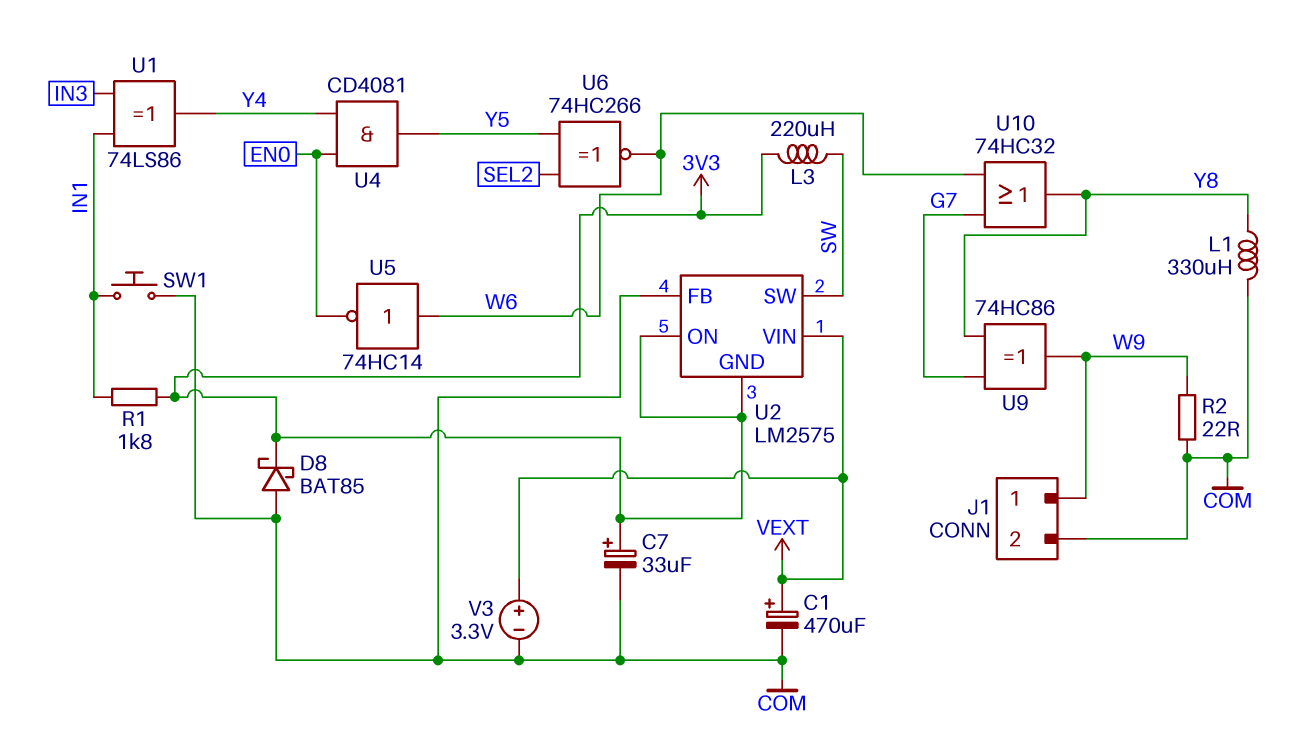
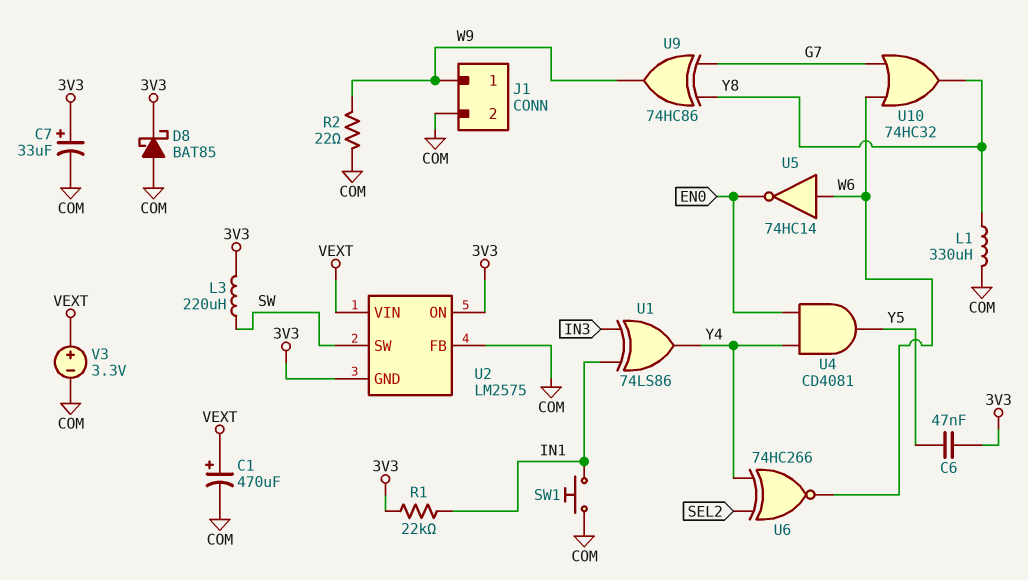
C6: none -> 47nF (3V3, Y5)
R1: 1.8k (3V3, IN1) -> 22k (3V3, IN1)
U6: XNOR 74HC266 (in SEL2, in Y5, out W6) -> XNOR 74HC266 (in SEL2, in Y4, out W6)

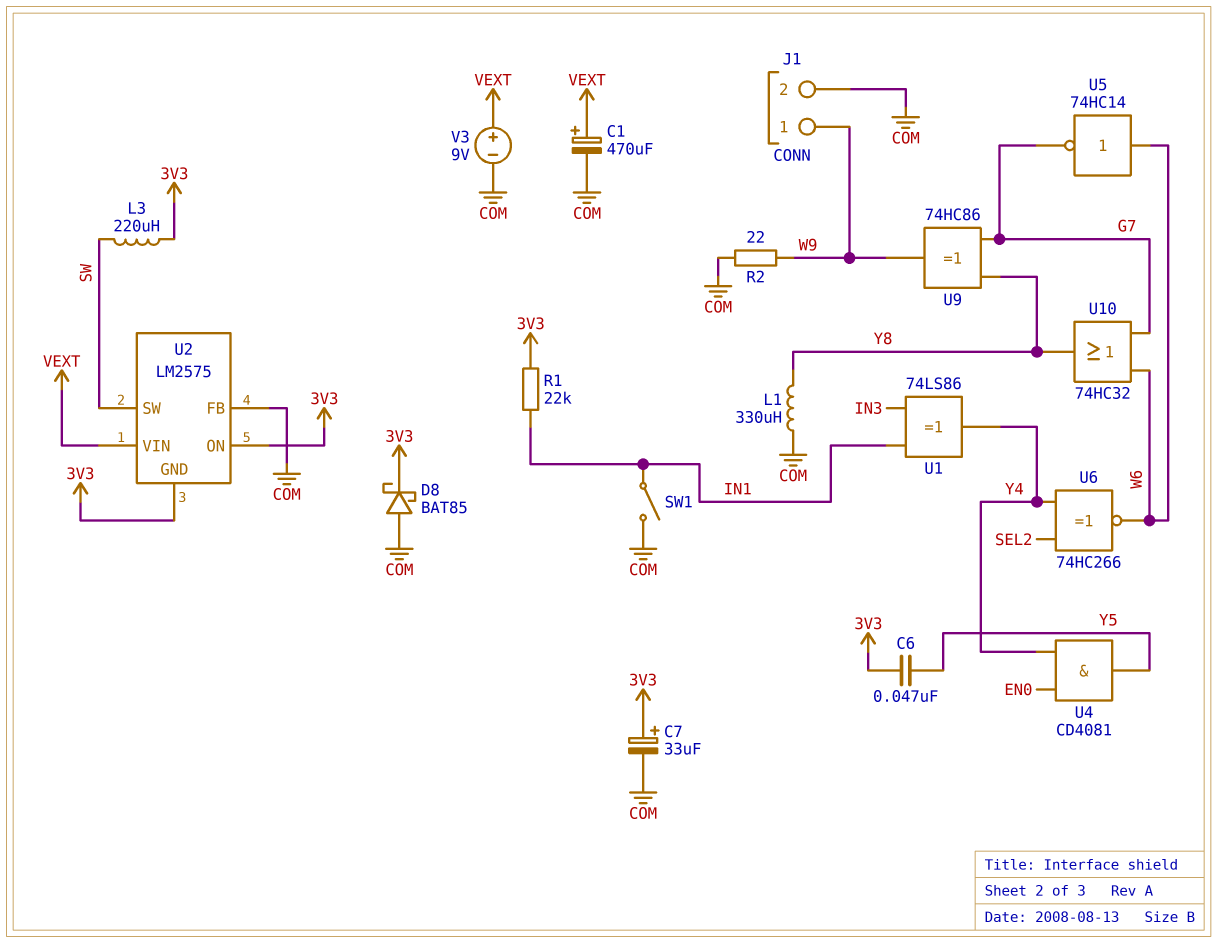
SW1: button (COM, IN1) -> switch (COM, IN1)
U5: NOT 74HC14 (in W6, out EN0) -> NOT 74HC14 (in W6, out G7)
V3: 3.3V (plus VEXT, minus COM) -> 9V (plus VEXT, minus COM)

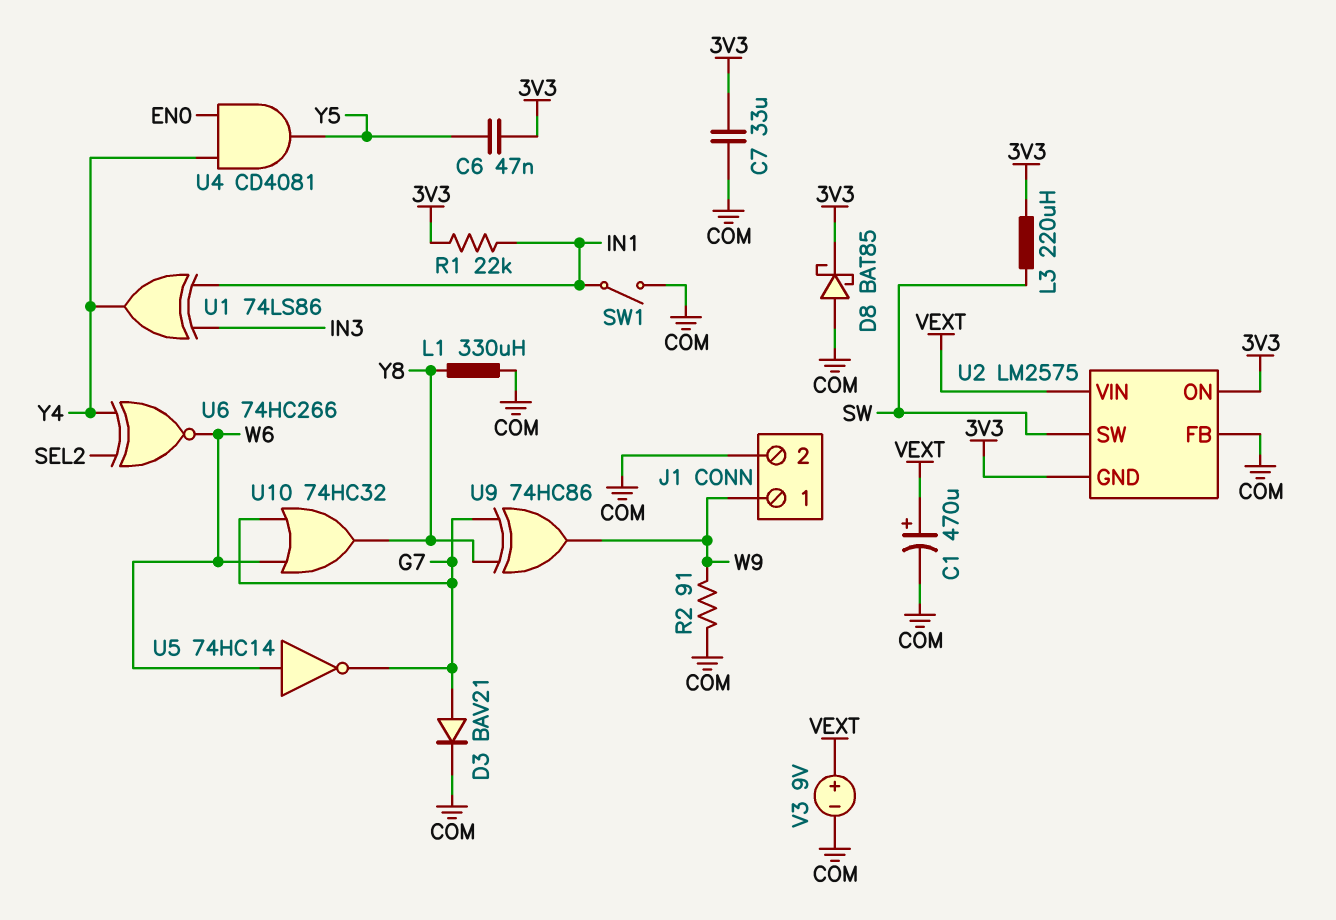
C7: 33uF (plus 3V3, minus COM) -> 33uF (3V3, COM)
D3: none -> diode BAV21 (A G7, K COM)
R2: 22 (COM, W9) -> 91 (COM, W9)

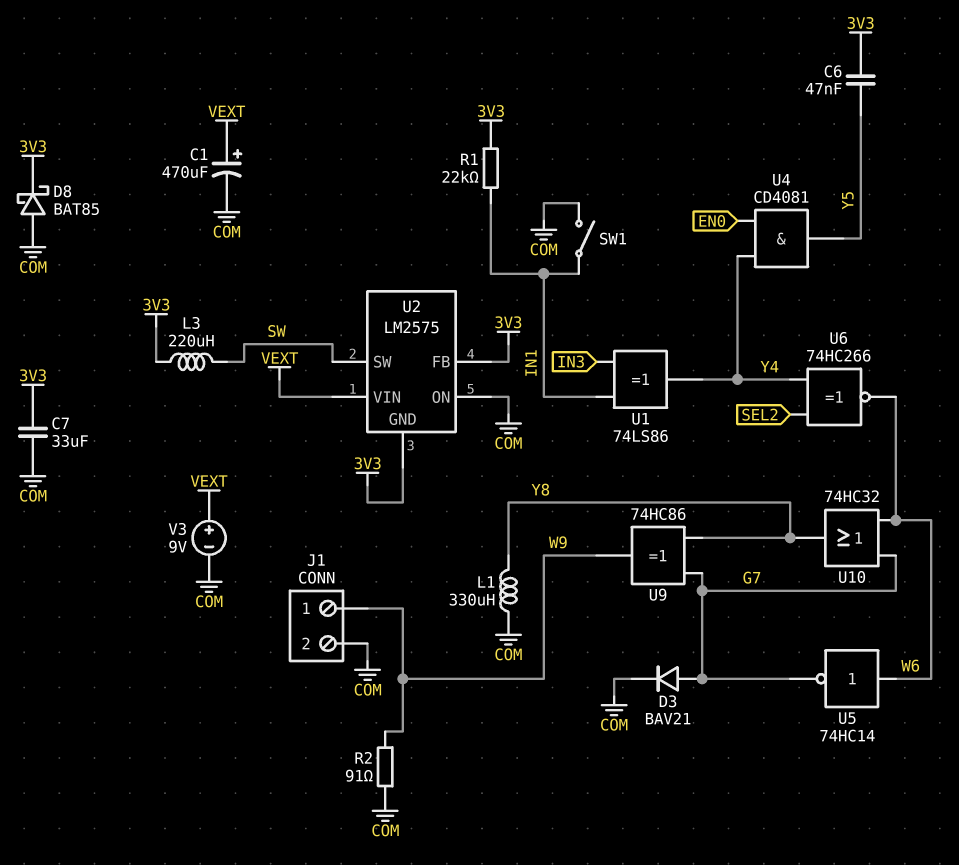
U2 pin FB: COM -> 3V3
U2 pin ON: 3V3 -> COM

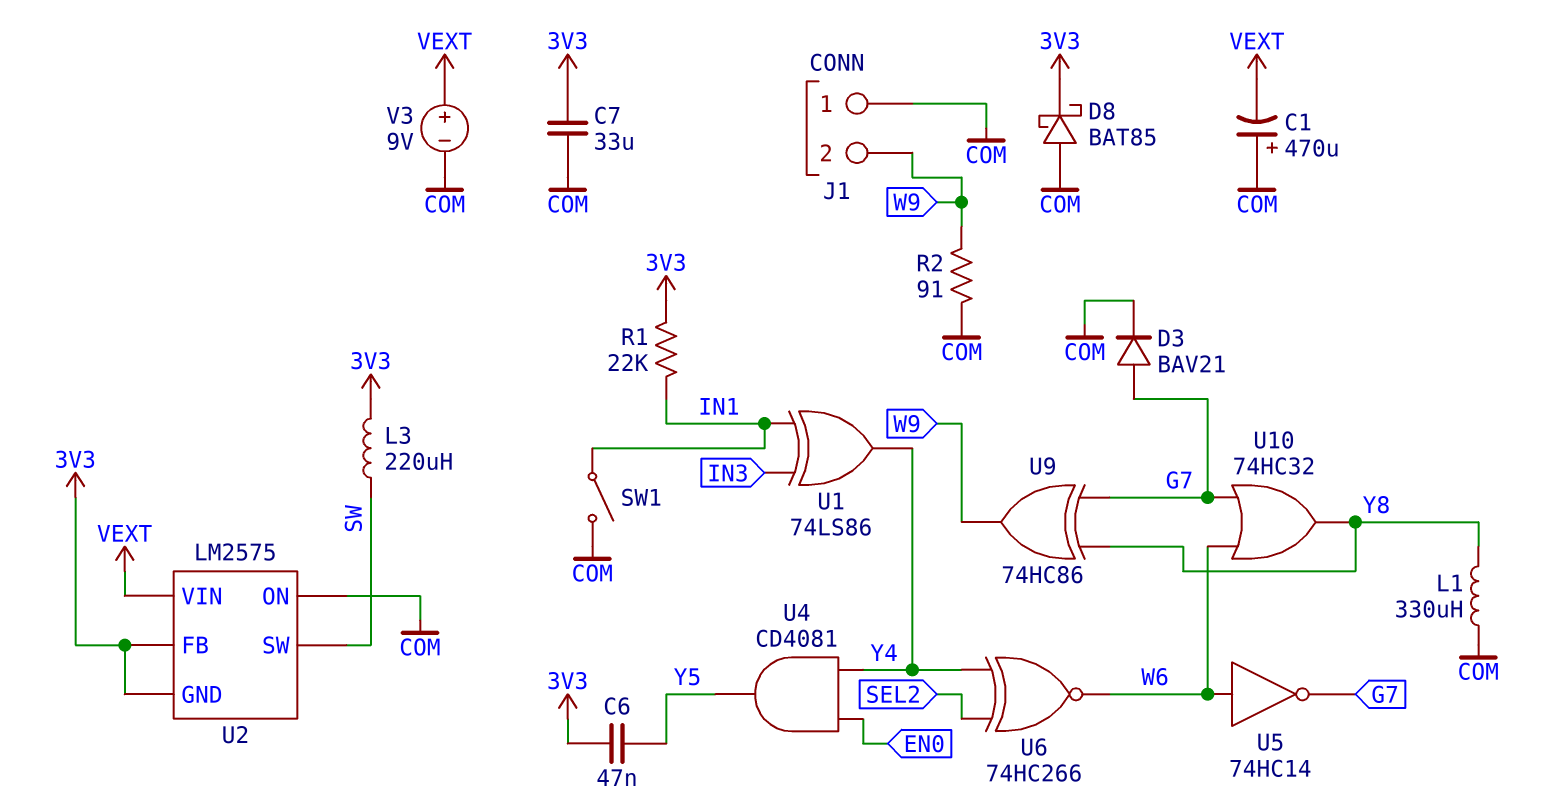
C1: 470uF (plus VEXT, minus COM) -> 470uF (plus COM, minus VEXT)
J1 pin 1: W9 -> COM
J1 pin 2: COM -> W9

